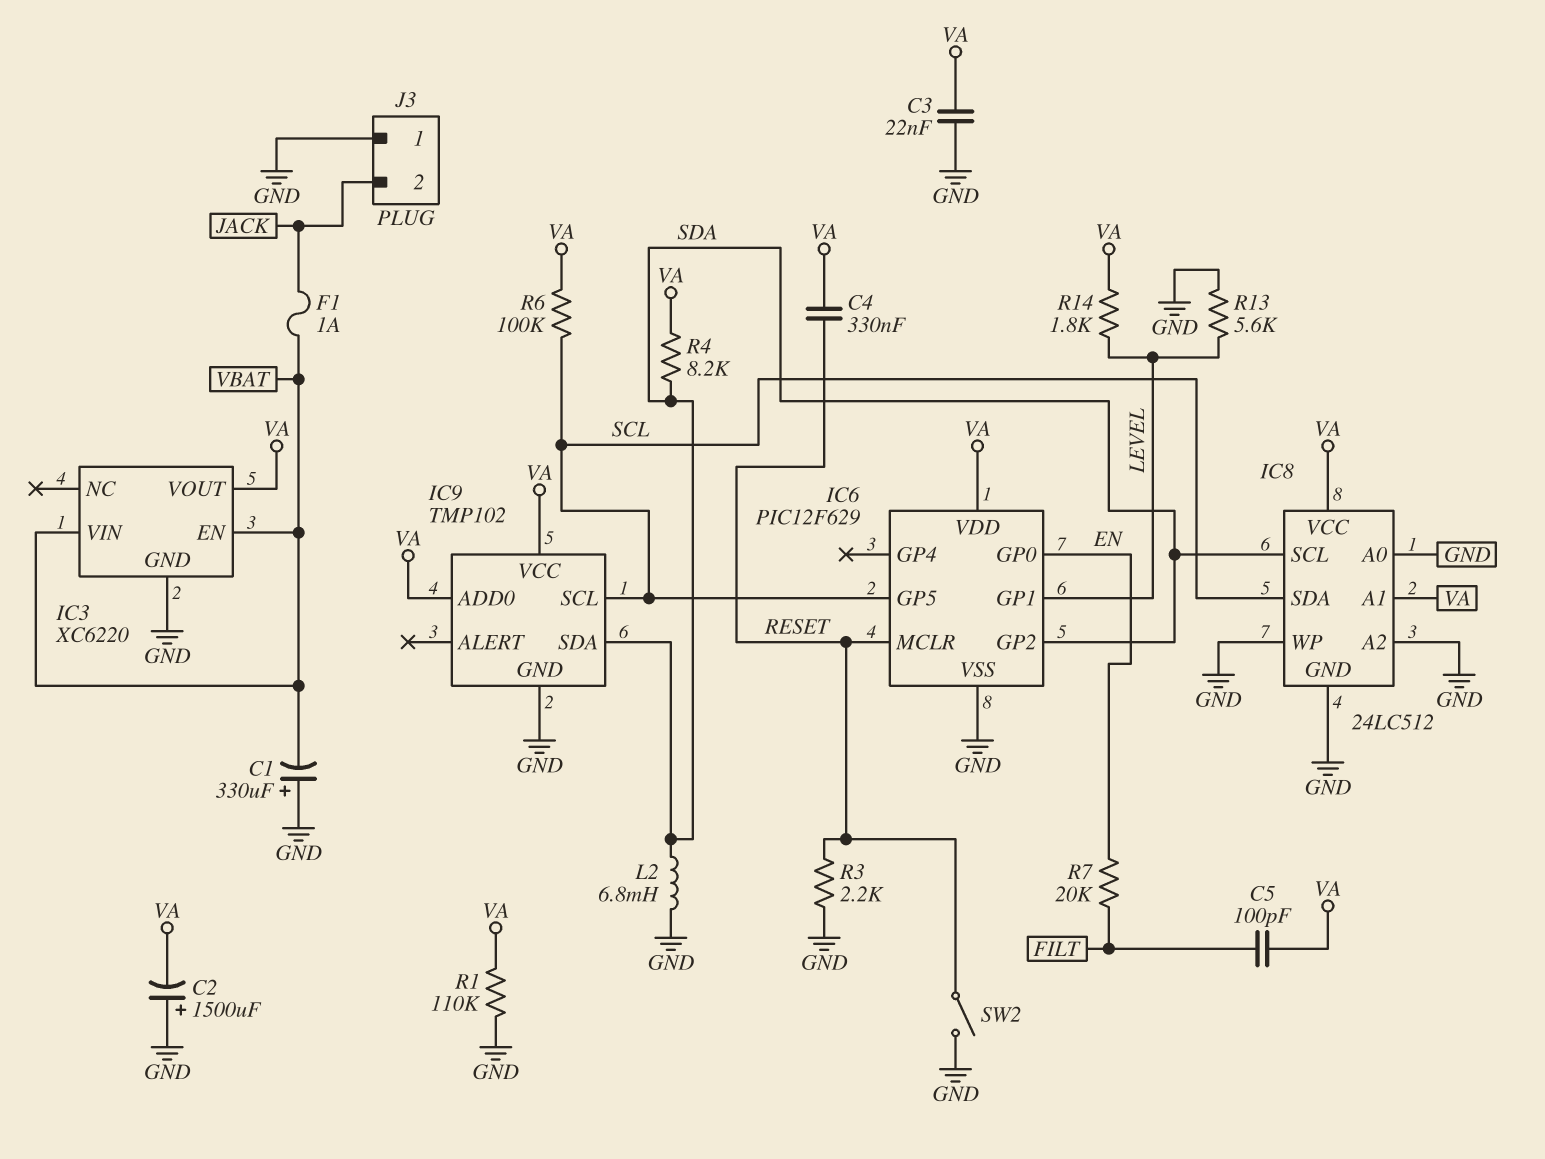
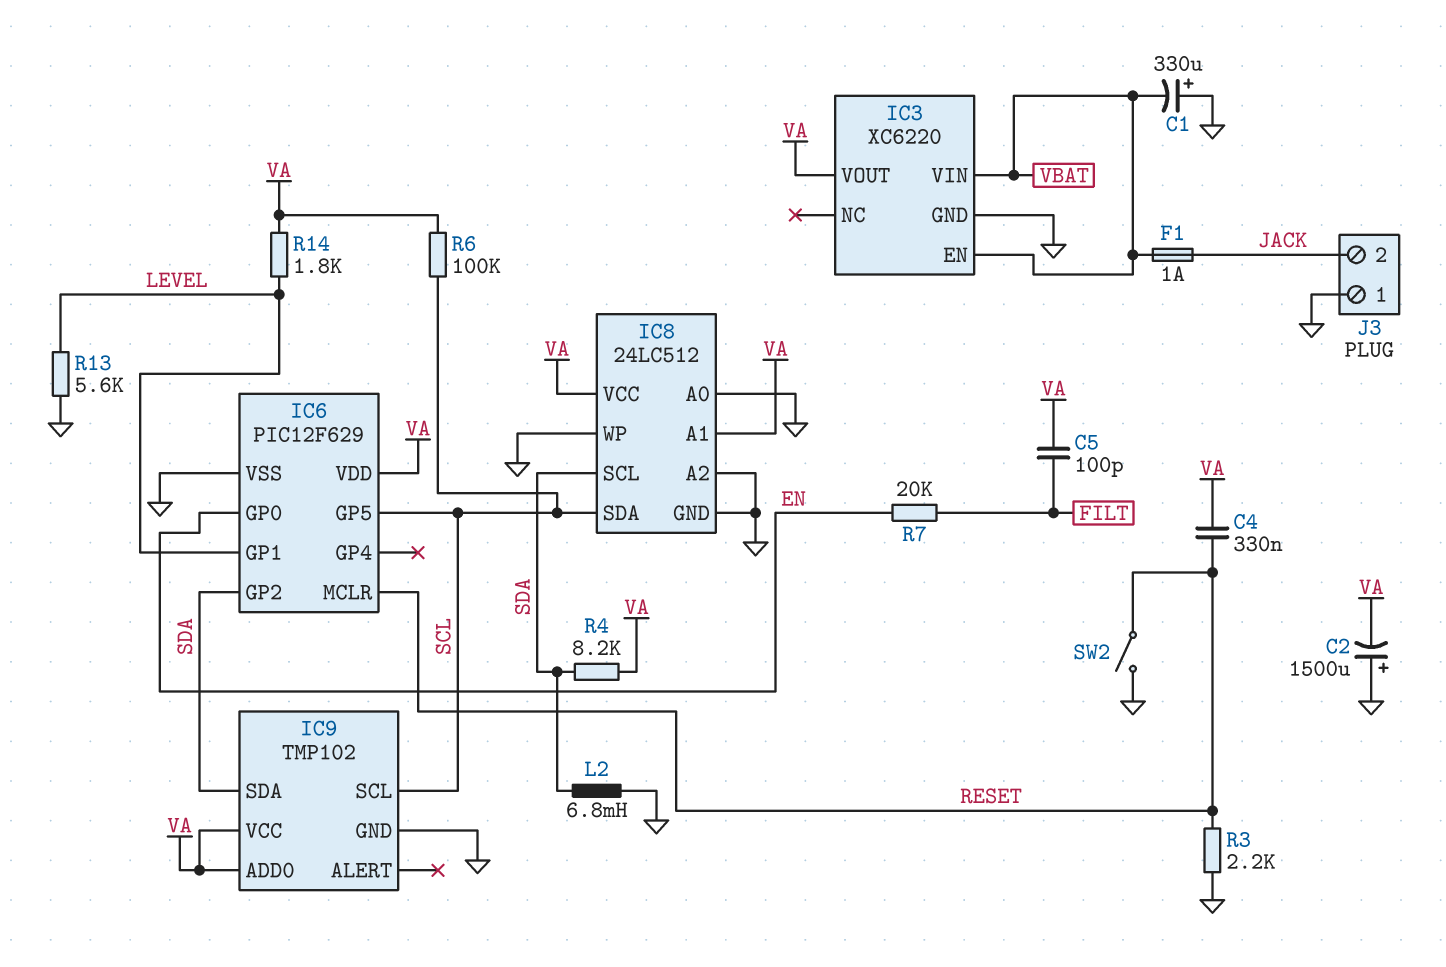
C3: 22nF (GND, VA) -> none
R1: 110k (GND, VA) -> none

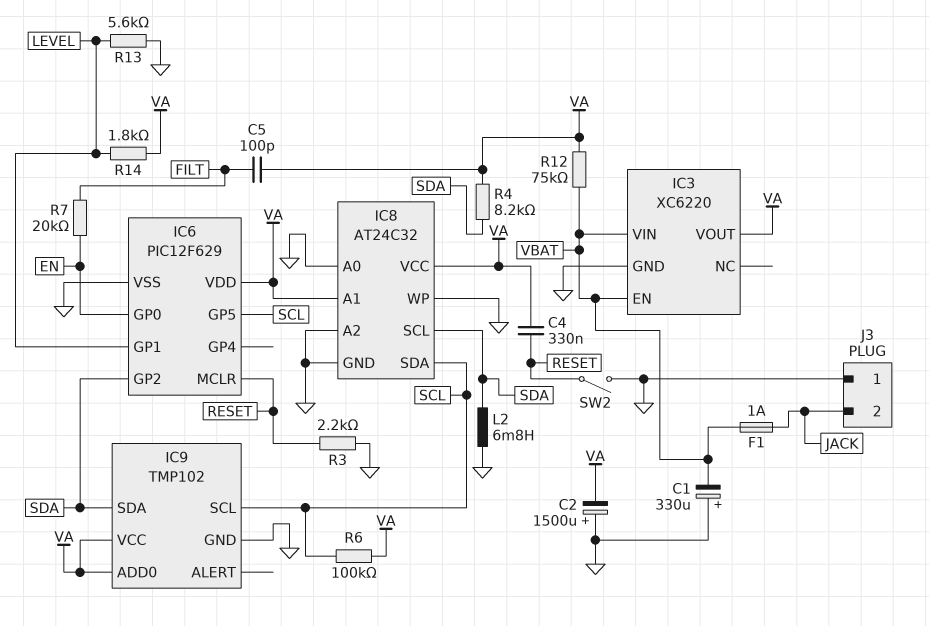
IC8: 24LC512 -> AT24C32
R12: none -> 75k (VA, VBAT)

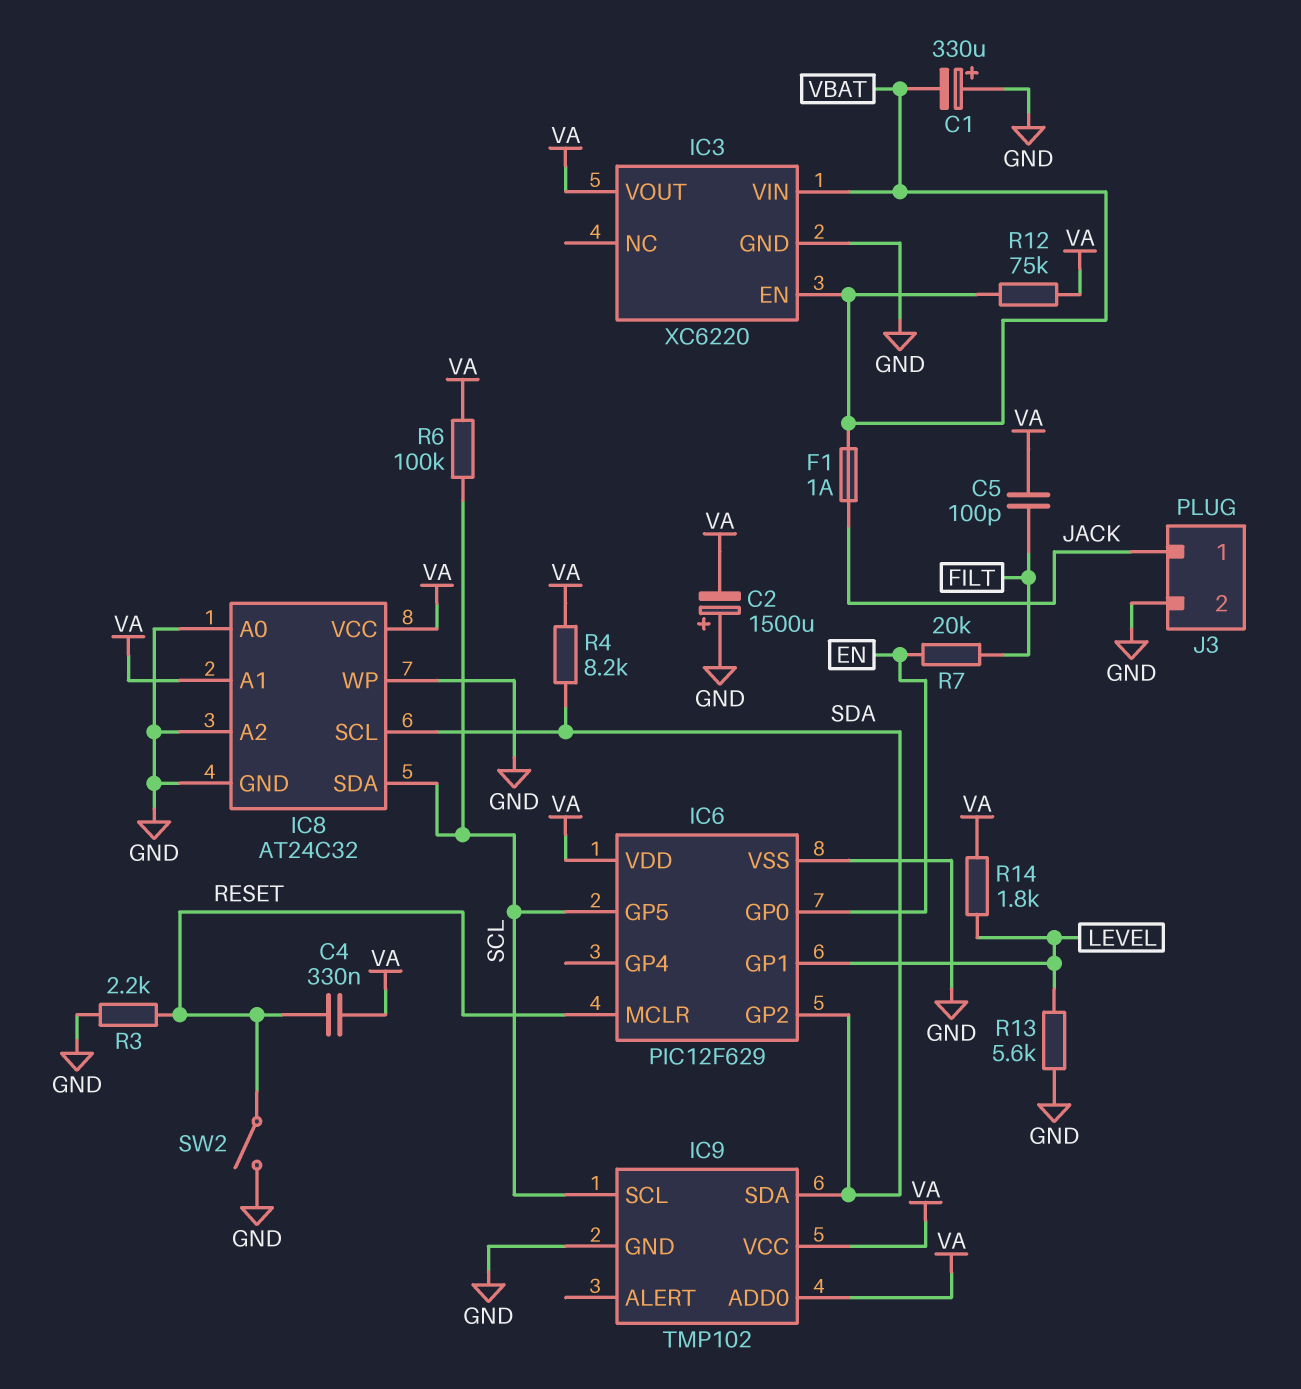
J3 pin 1: GND -> JACK
J3 pin 2: JACK -> GND
L2: 6.8mH (GND, SDA) -> none

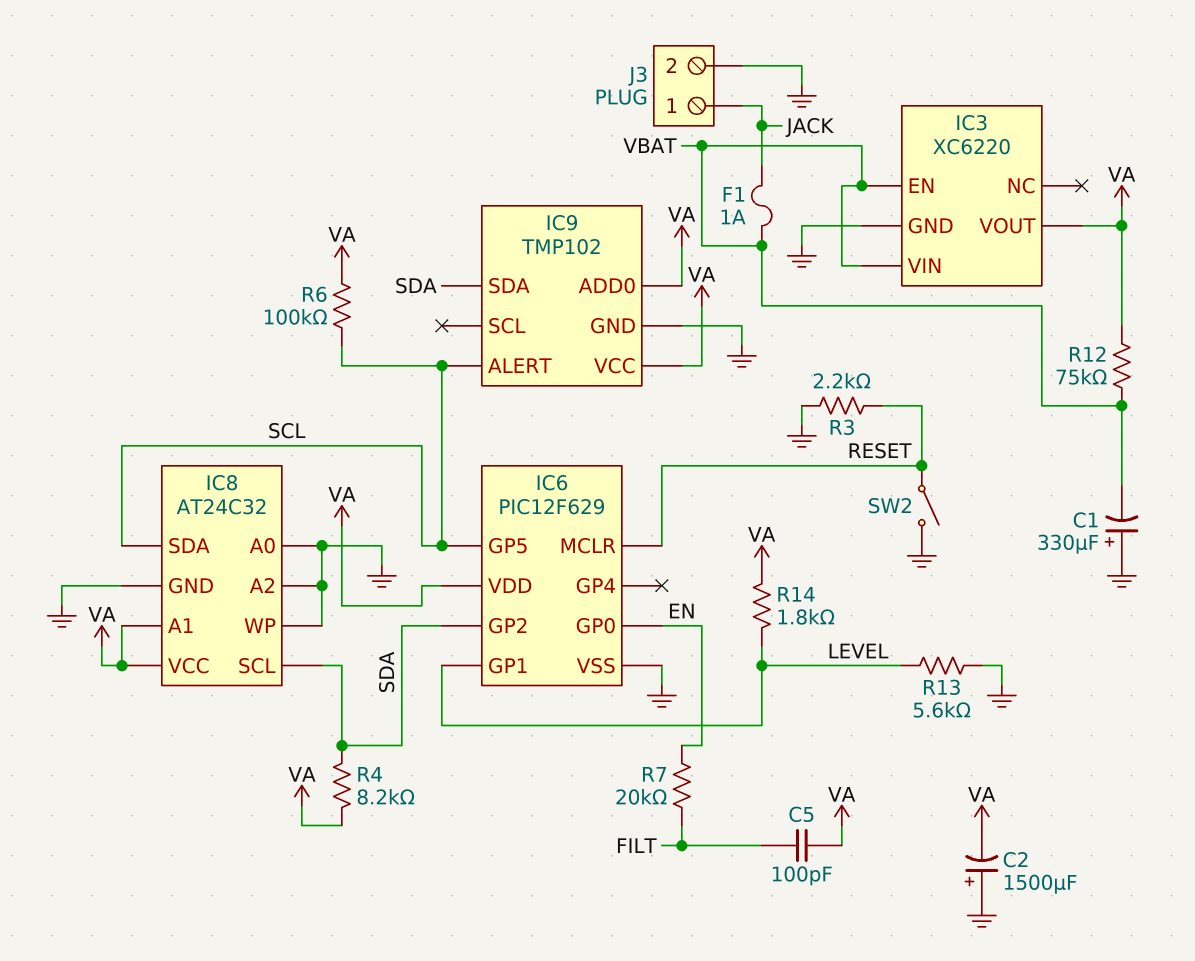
C4: 330nF (RESET, VA) -> none
IC9 pin ALERT: none -> SCL
IC9 pin SCL: SCL -> none

